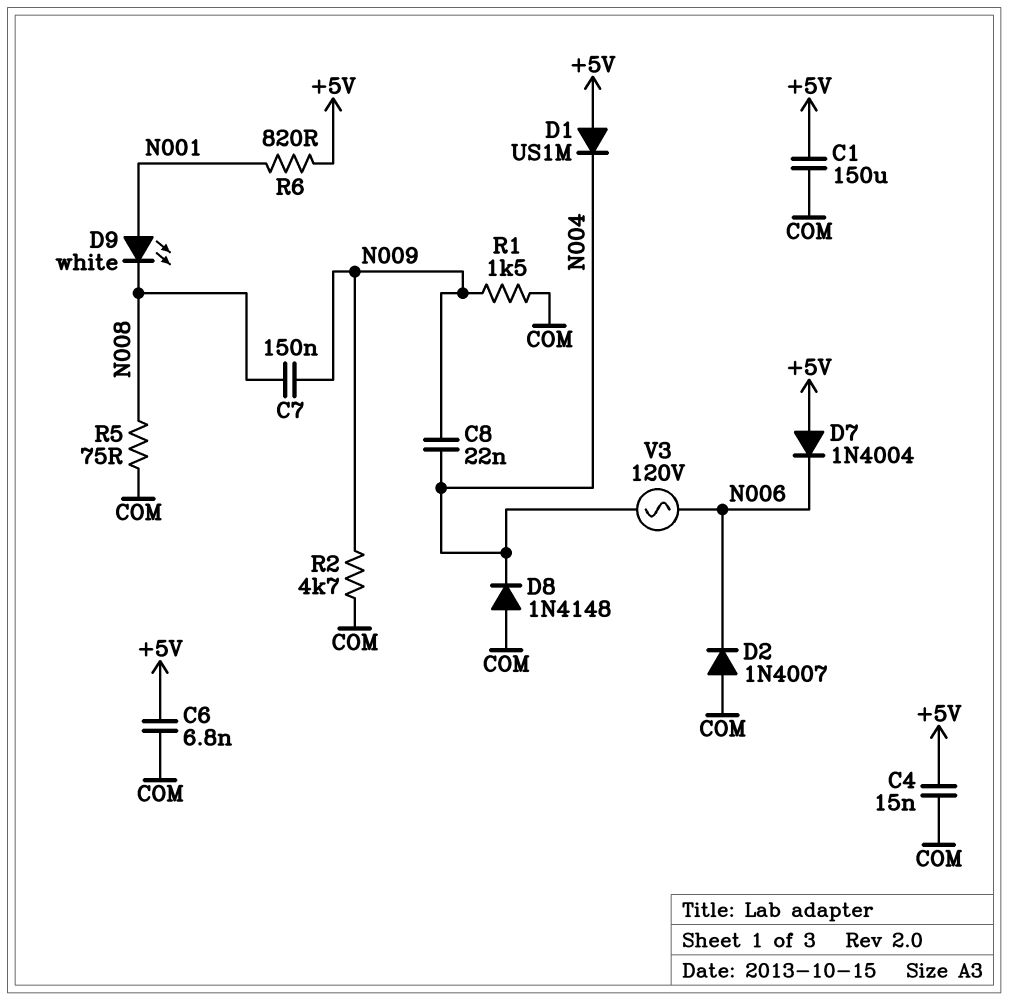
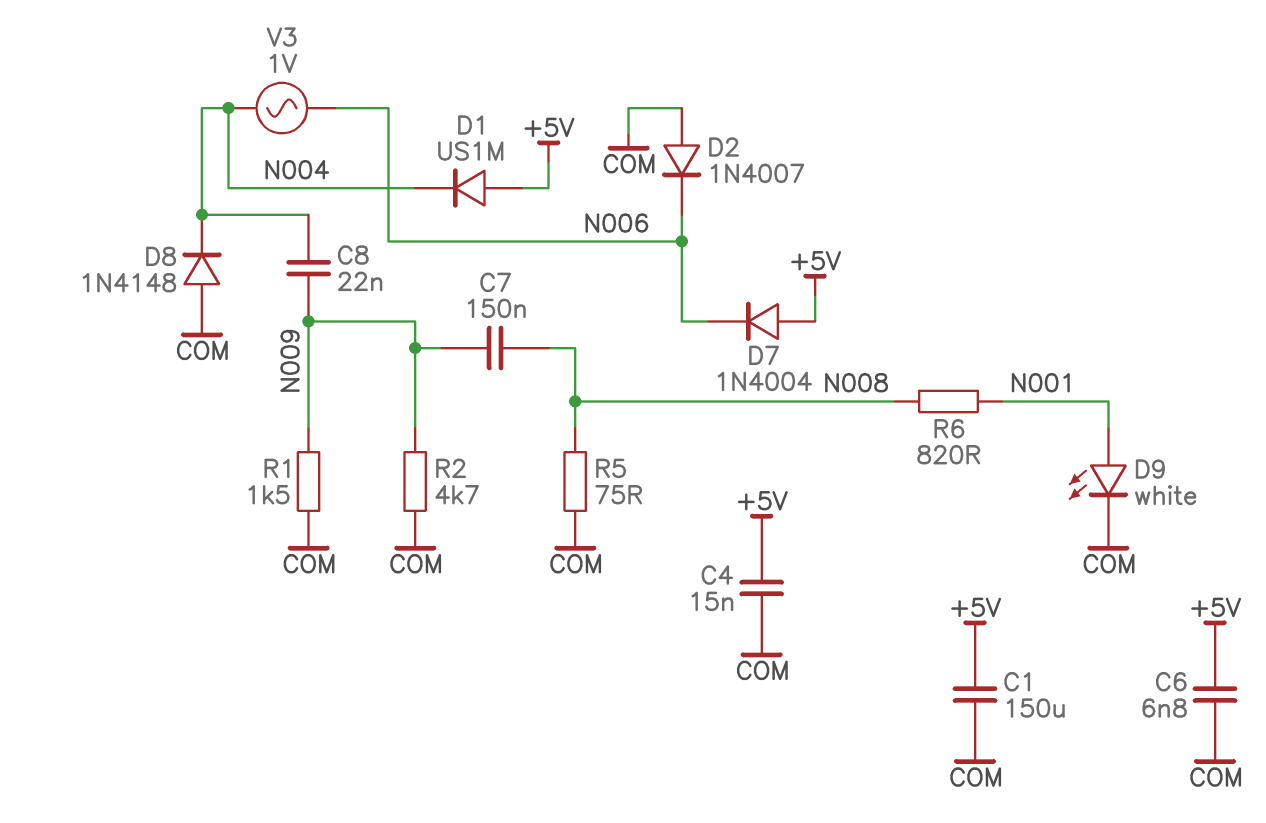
D9: LED white (A N001, K N008) -> LED white (A N001, K COM)
R6: 820 (+5V, N001) -> 820 (N001, N008)
V3: AC 120V (N004, N006) -> AC 1V (N004, N006)

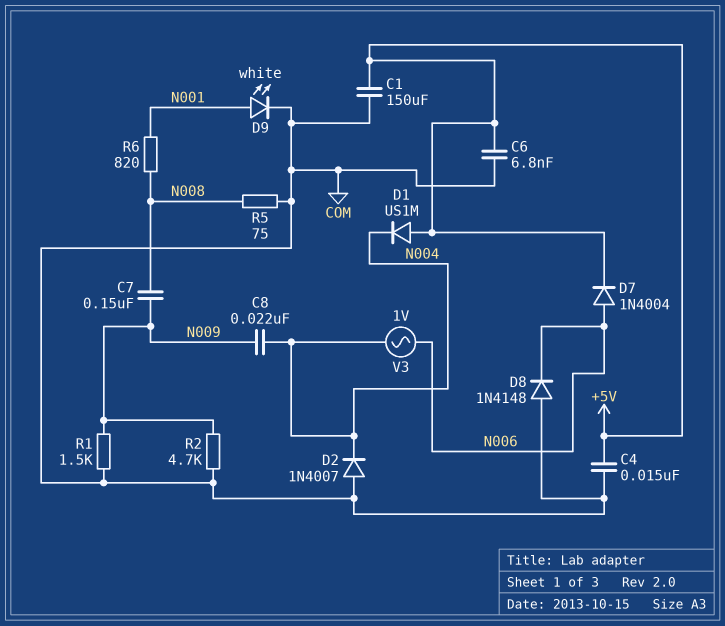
D2: diode 1N4007 (A COM, K N006) -> diode 1N4007 (A COM, K N004)
D7: diode 1N4004 (A +5V, K N006) -> diode 1N4004 (A N006, K +5V)
D8: diode 1N4148 (A COM, K N004) -> diode 1N4148 (A COM, K N006)

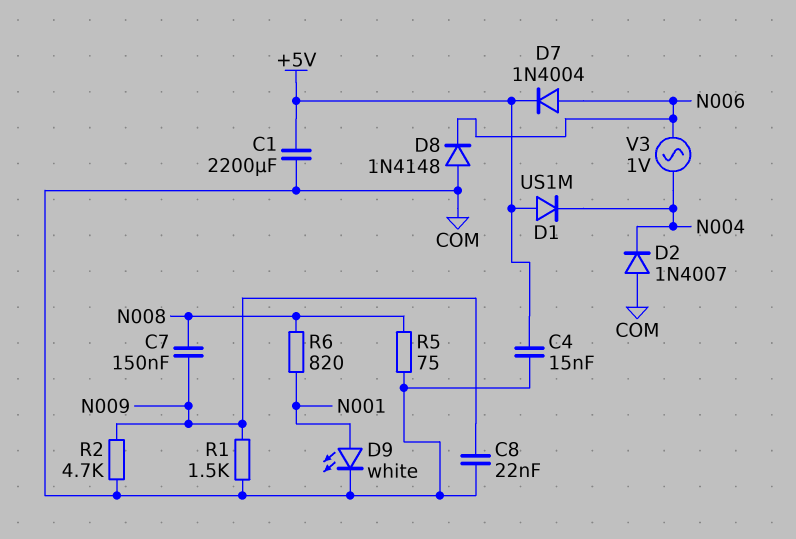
C1: 150uF (+5V, COM) -> 2200uF (+5V, COM)
C6: 6.8nF (+5V, COM) -> none
C8: 22nF (N004, N009) -> 22nF (COM, N009)

